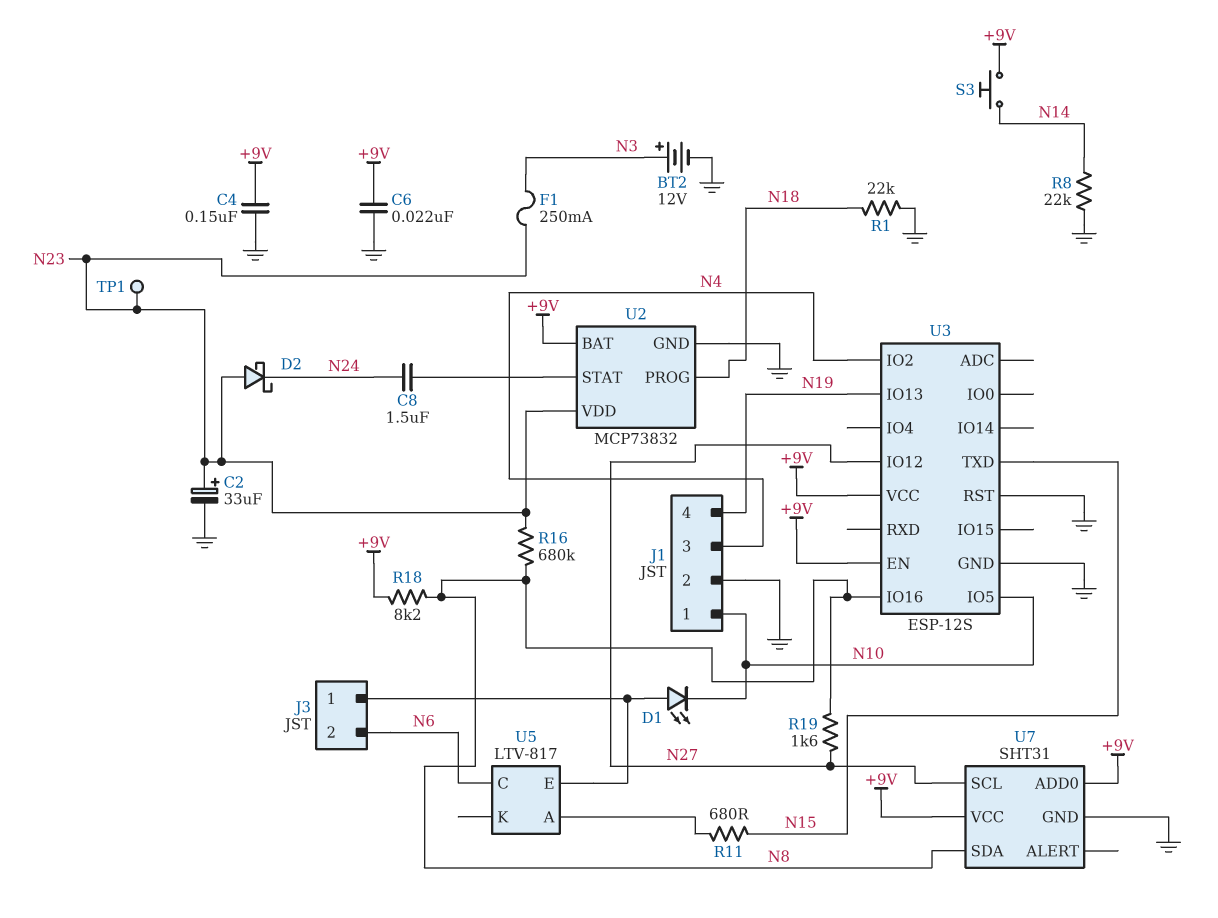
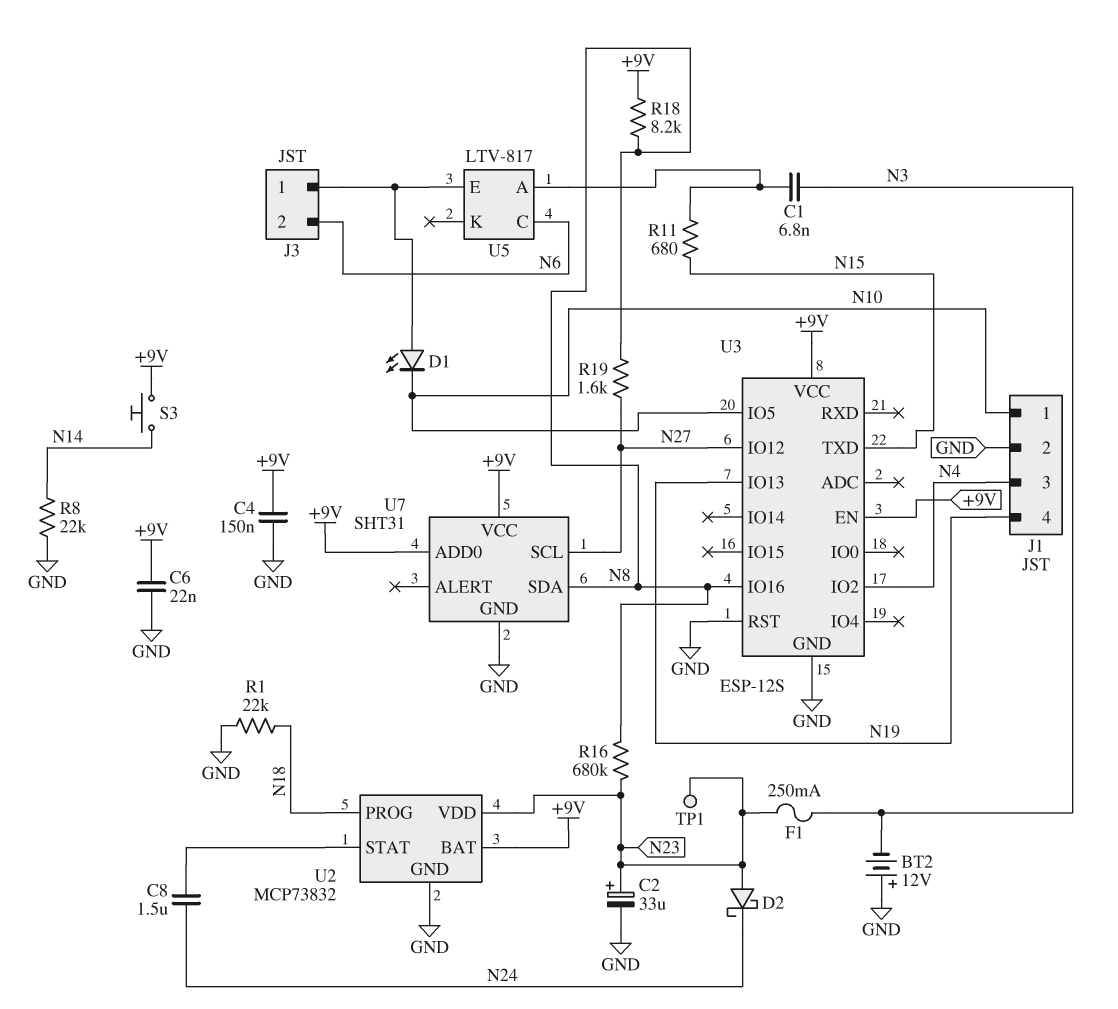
BT2: 12V (plus N3, minus GND) -> 12V (plus GND, minus N3)
C1: none -> 6.8nF (N3, U5/A)

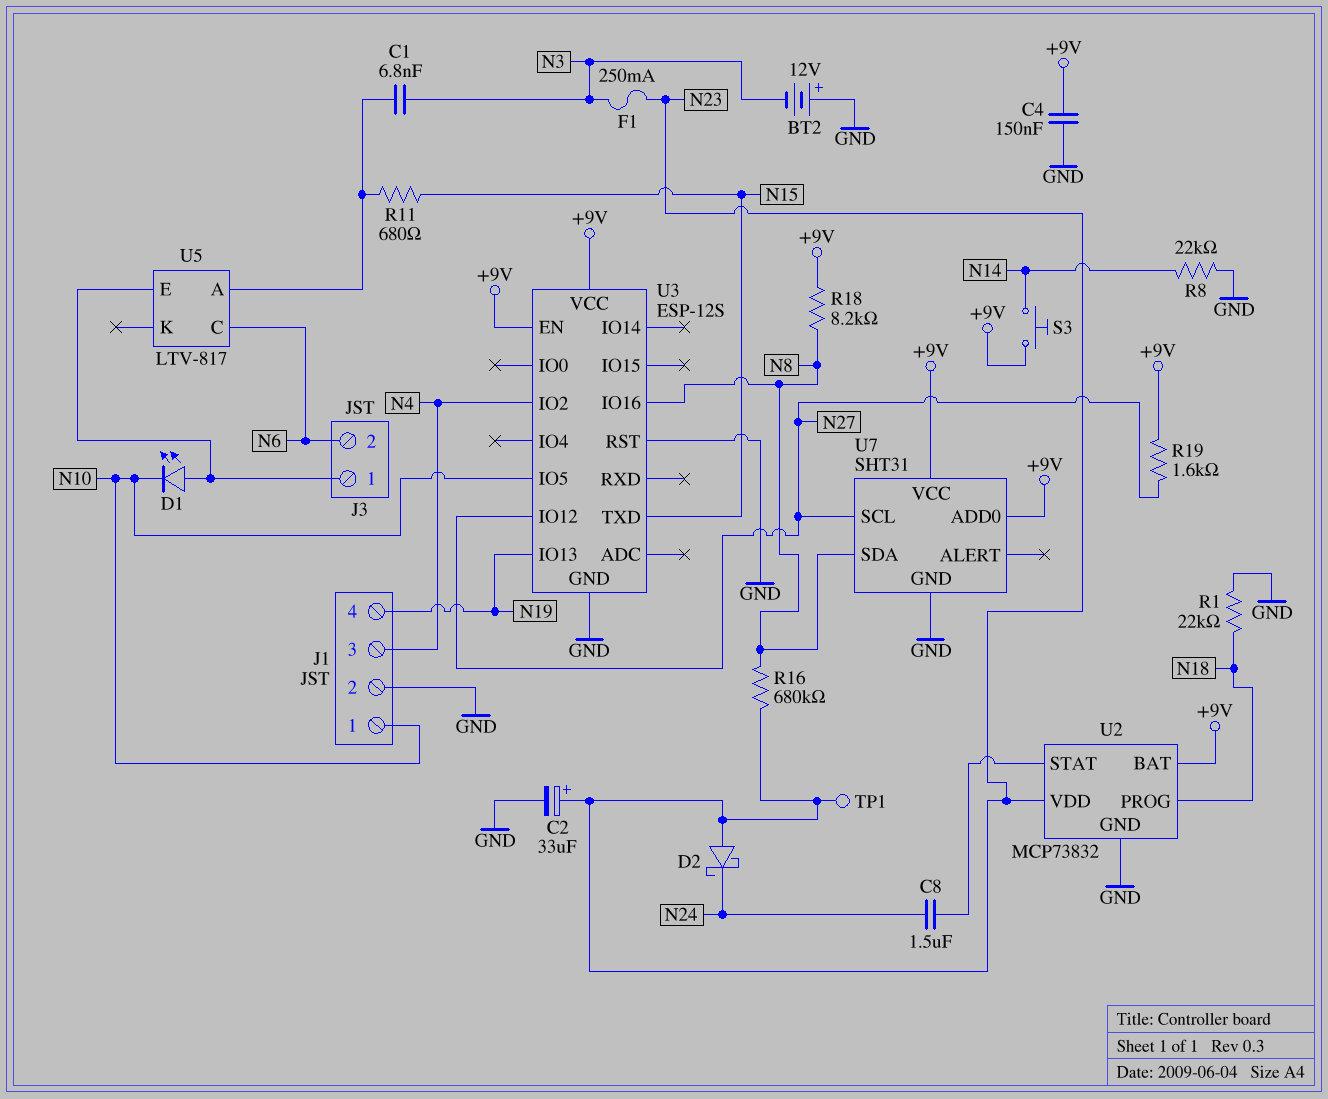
C6: 22nF (+9V, GND) -> none
R19: 1.6k (N8, N27) -> 1.6k (+9V, N27)

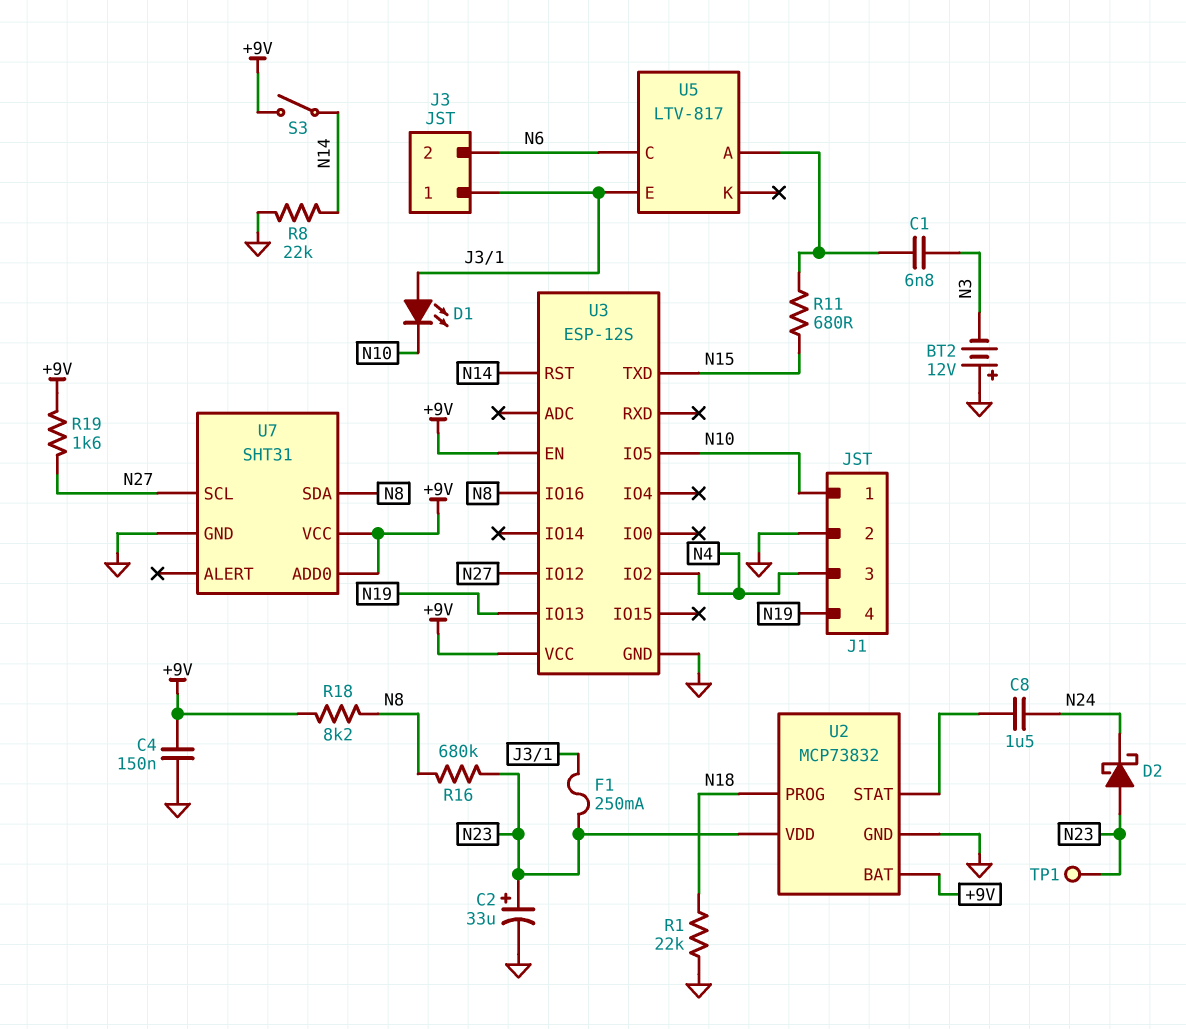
F1: 250mA (N3, N23) -> 250mA (J3/1, N23)
S3: button (+9V, N14) -> switch (+9V, N14)
U3 pin RST: GND -> N14

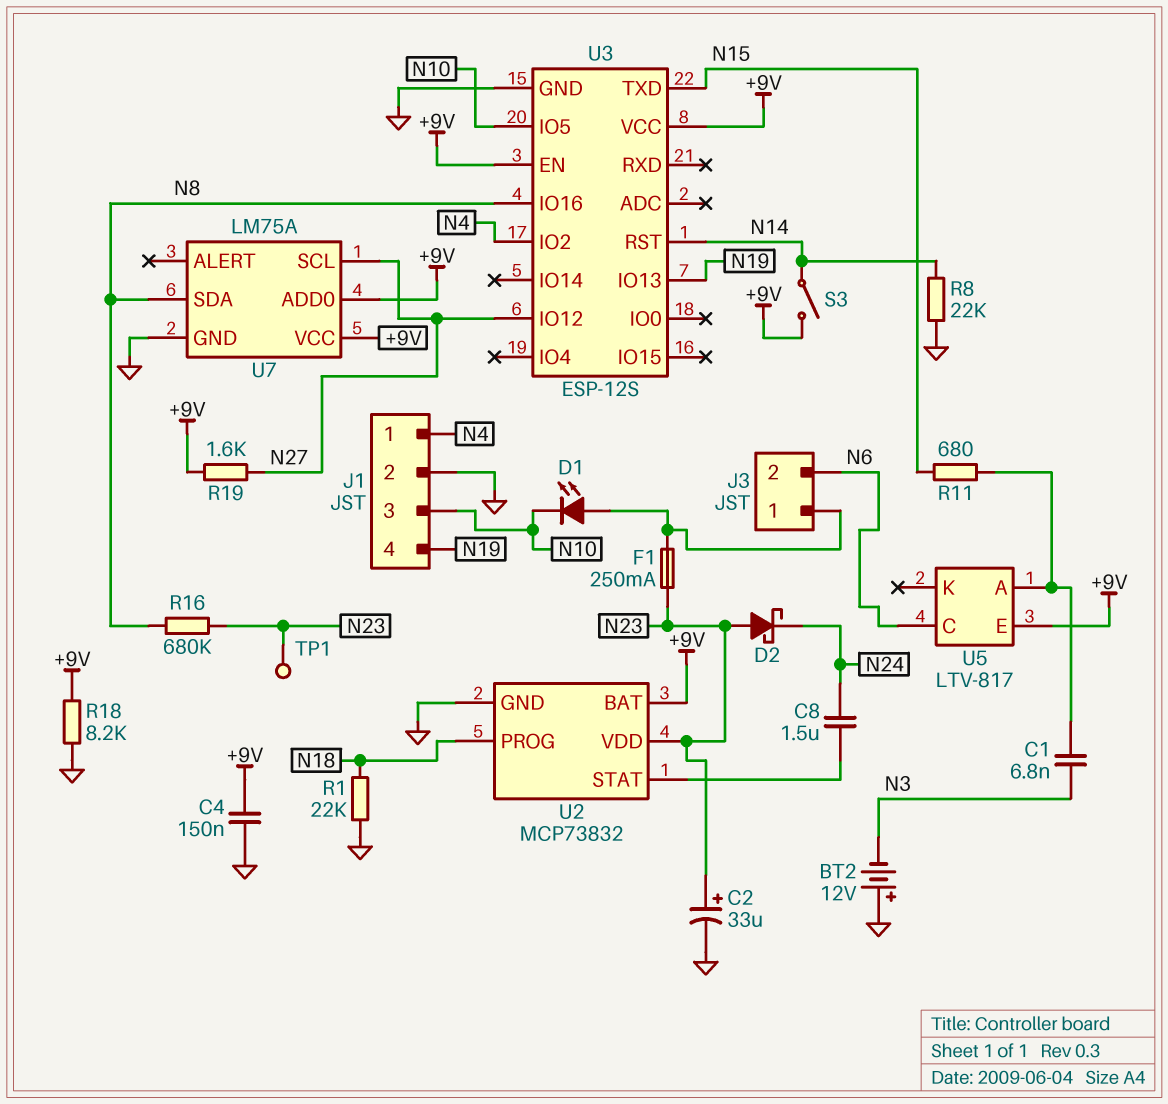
J1 pin 1: N10 -> N4
J1 pin 3: N4 -> N10
R18: 8.2k (+9V, N8) -> 8.2k (+9V, GND)
U5 pin E: J3/1 -> +9V
U7: SHT31 -> LM75A

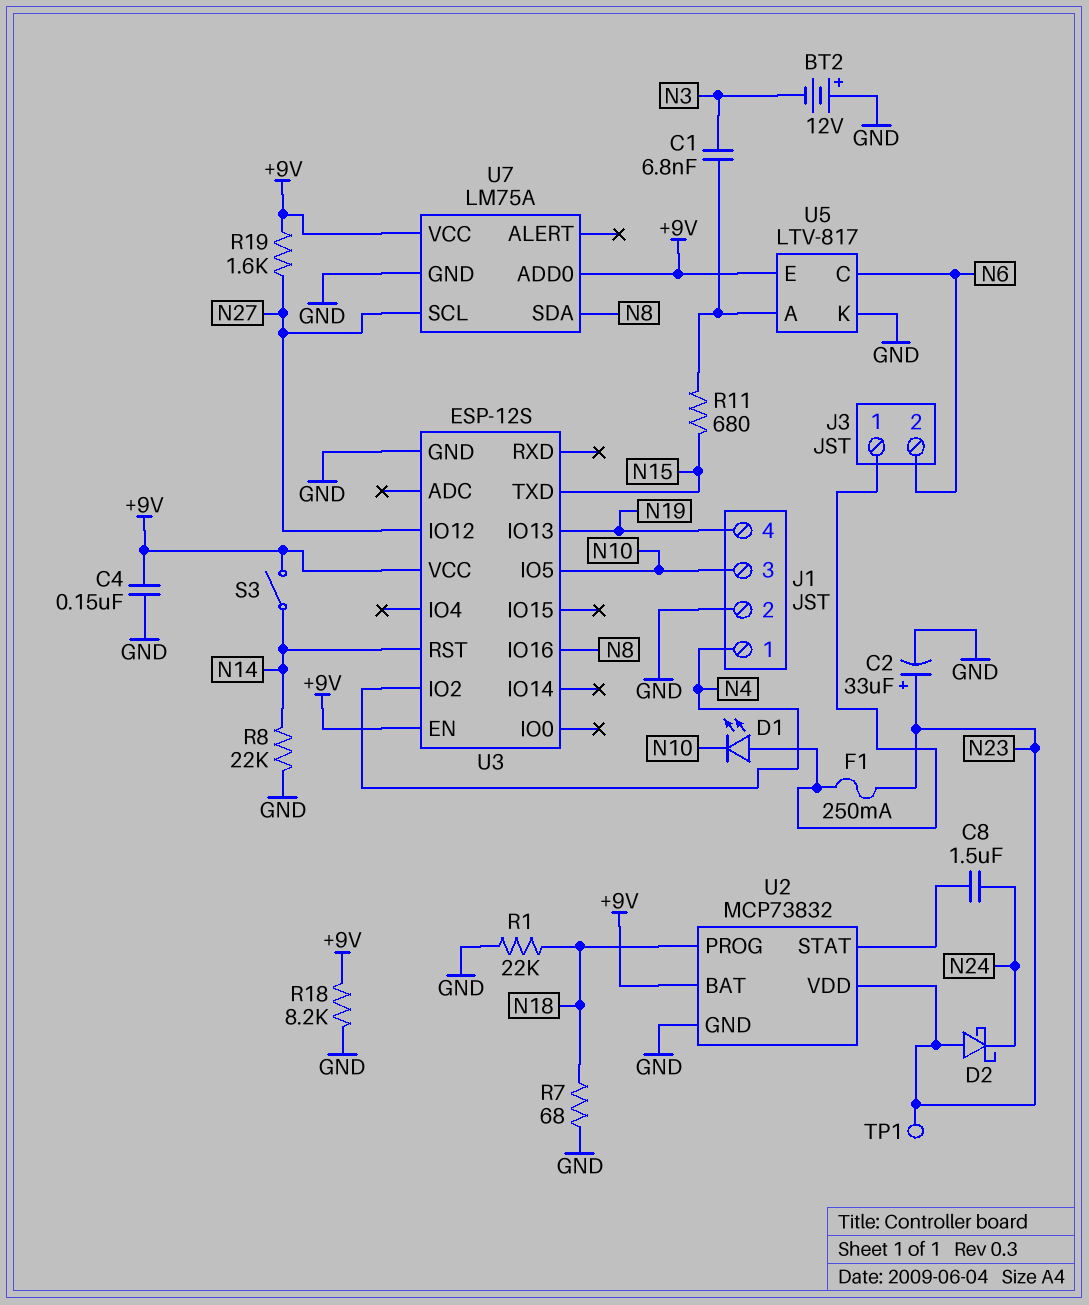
R7: none -> 68 (GND, N18)
R16: 680k (N8, N23) -> none
U5 pin K: none -> GND

